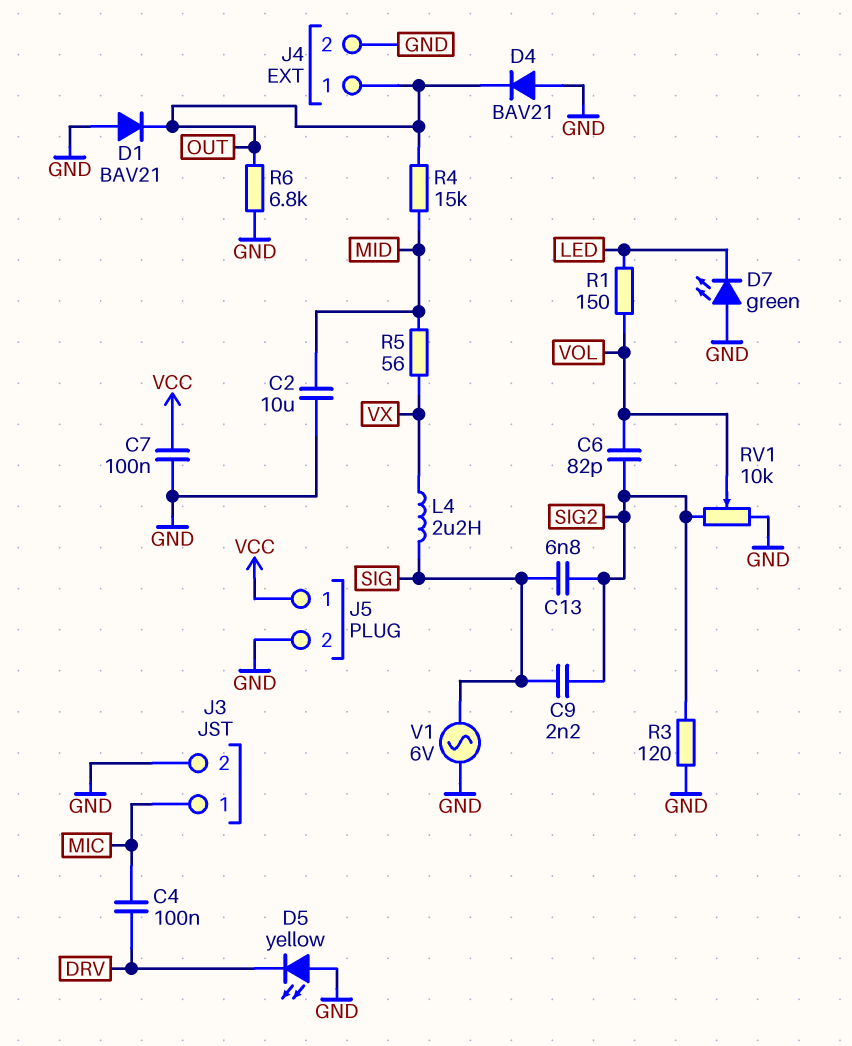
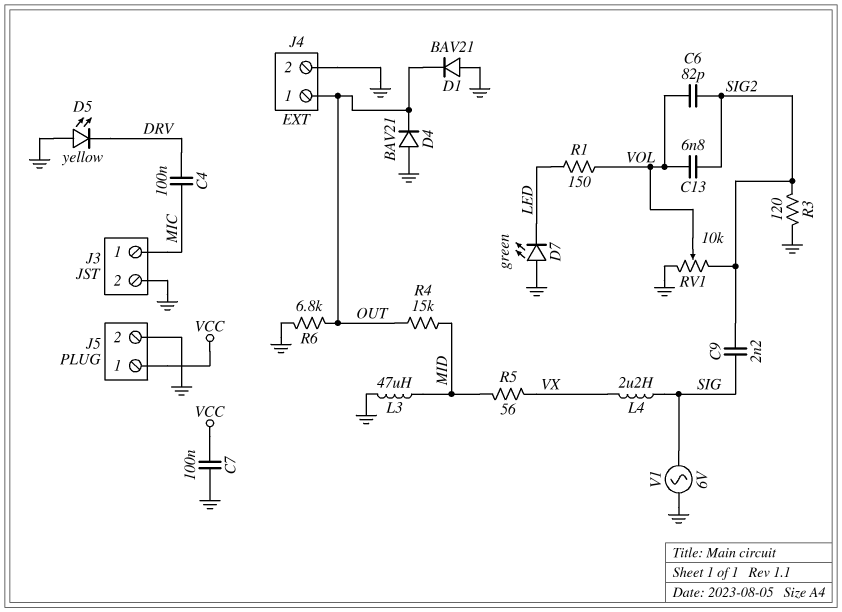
C2: 10uF (GND, MID) -> none
C13: 6.8nF (SIG, SIG2) -> 6.8nF (SIG2, VOL)
L3: none -> 47uH (GND, MID)

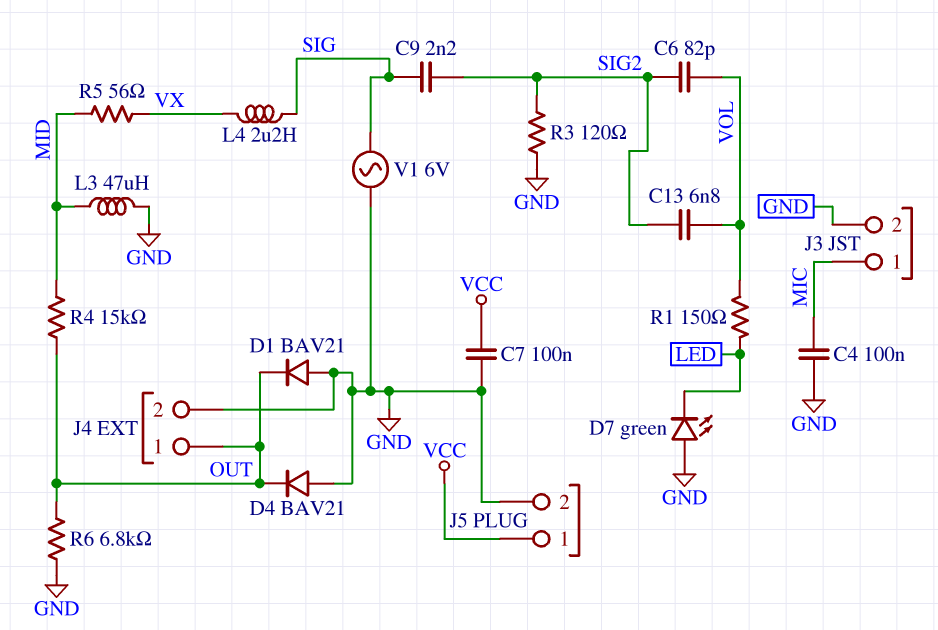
C4: 100nF (DRV, MIC) -> 100nF (GND, MIC)
D5: LED yellow (A GND, K DRV) -> none
RV1: 10k (GND, SIG2, wiper VOL) -> none

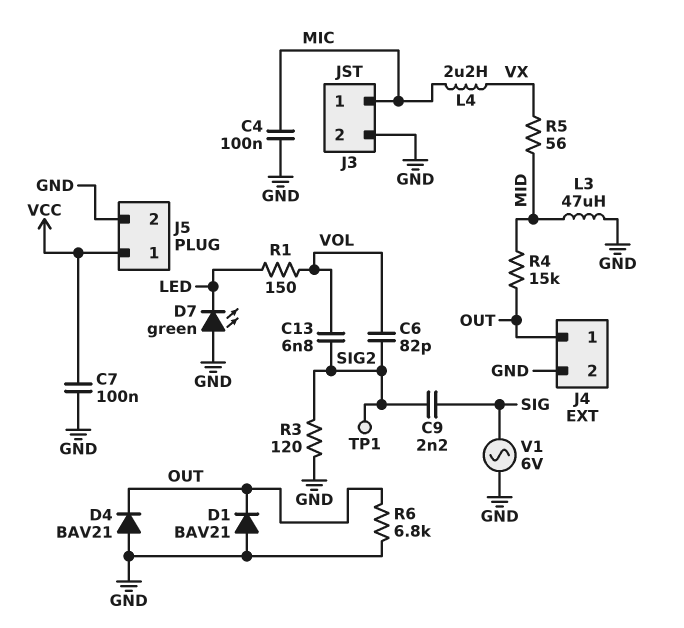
L4: 2.2uH (SIG, VX) -> 2.2uH (MIC, VX)
TP1: none -> test point (SIG2)

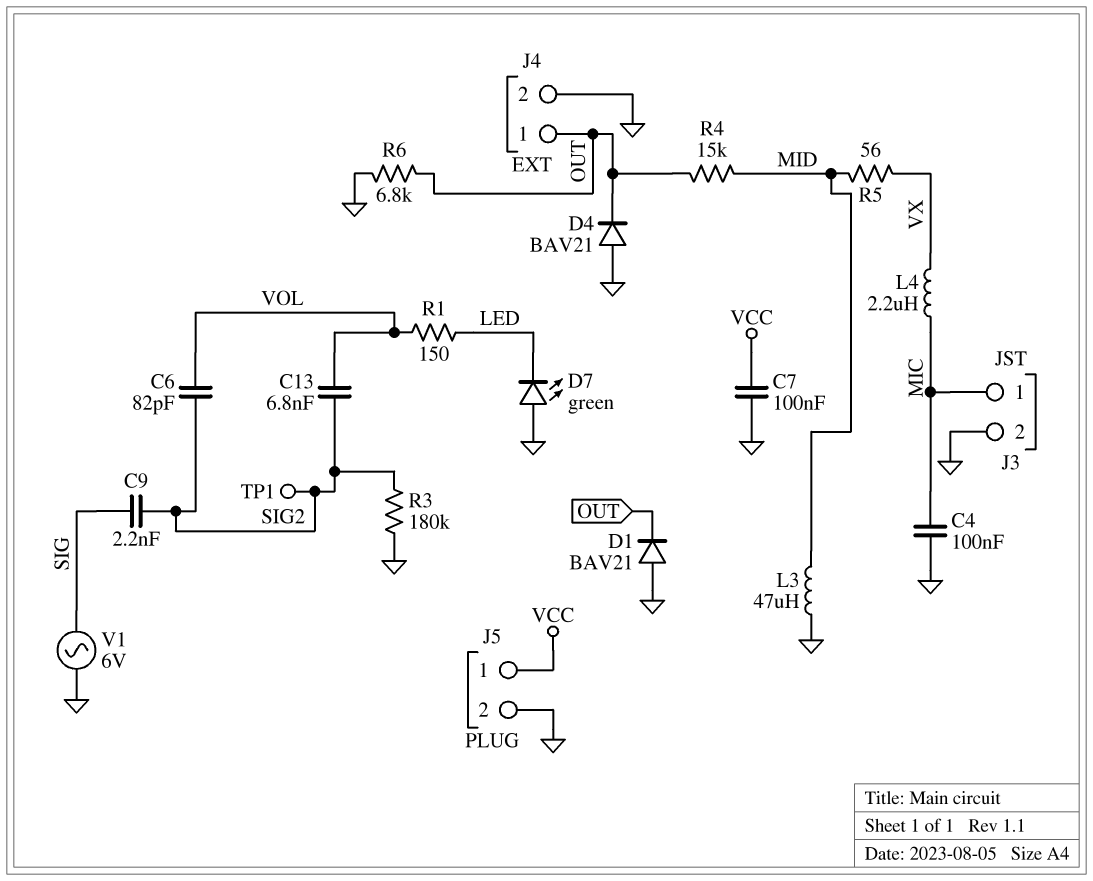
R3: 120 (GND, SIG2) -> 180k (GND, SIG2)

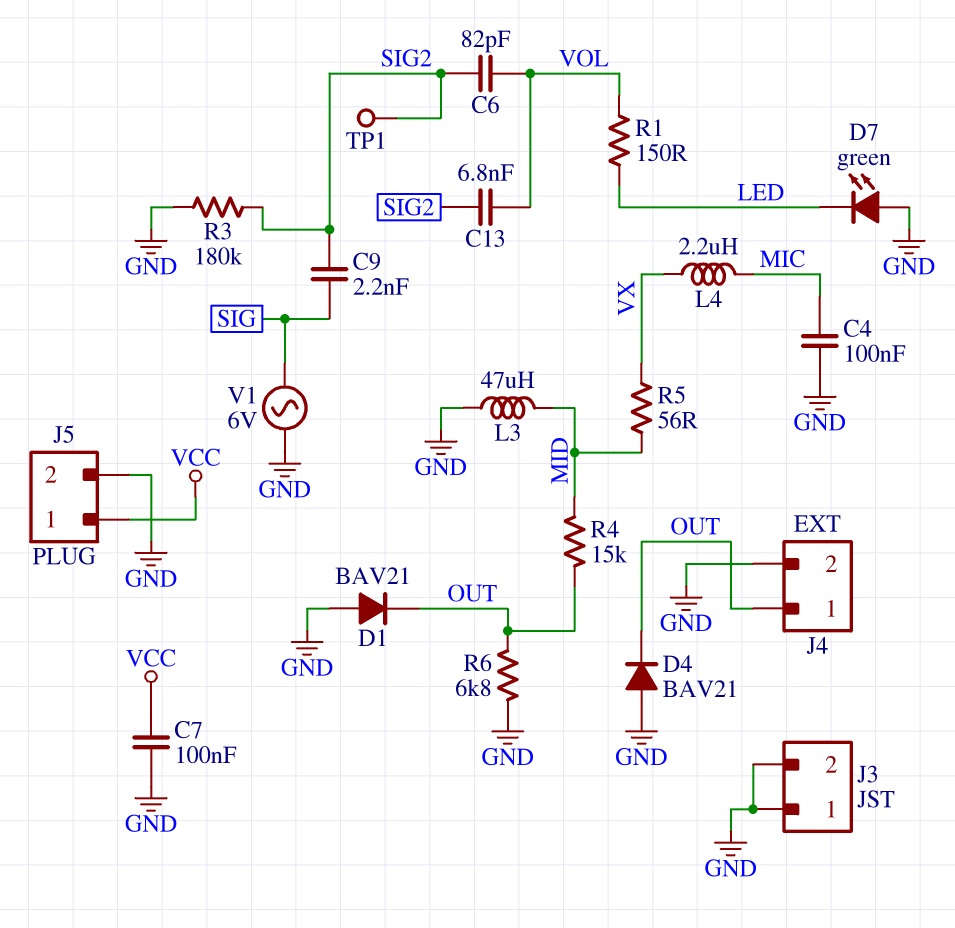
J3 pin 1: MIC -> GND

